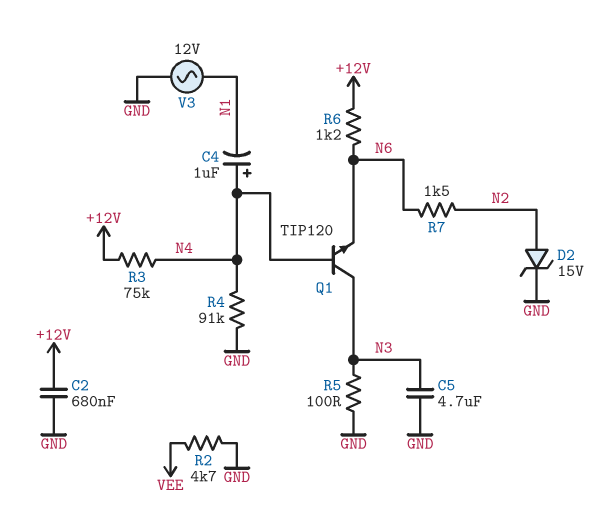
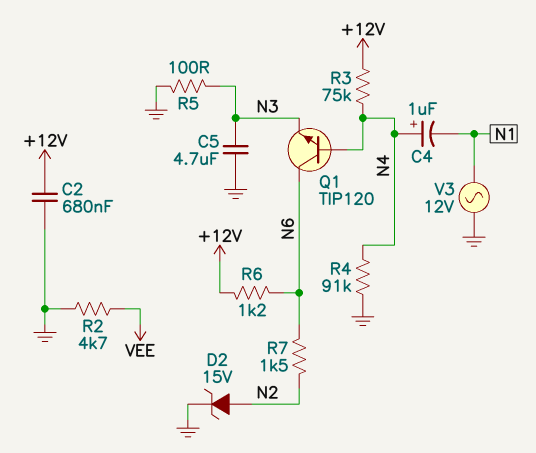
Q1: NPN TIP120 (B N4, C N3, E N6) -> NPN TIP120 (B N4, C N6, E N3)

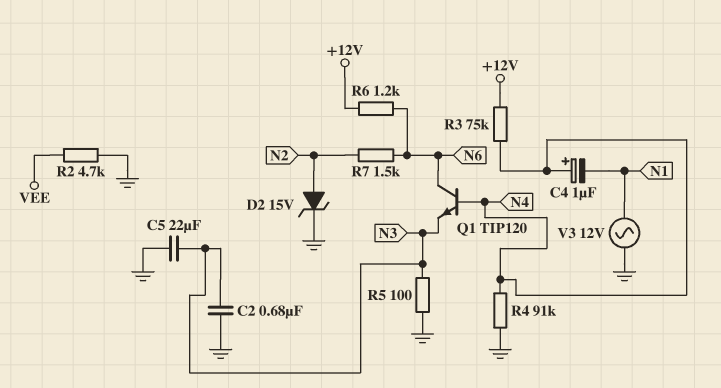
C2: 680nF (+12V, GND) -> 680nF (GND, N3)
C5: 4.7uF (GND, N3) -> 22uF (GND, N3)

